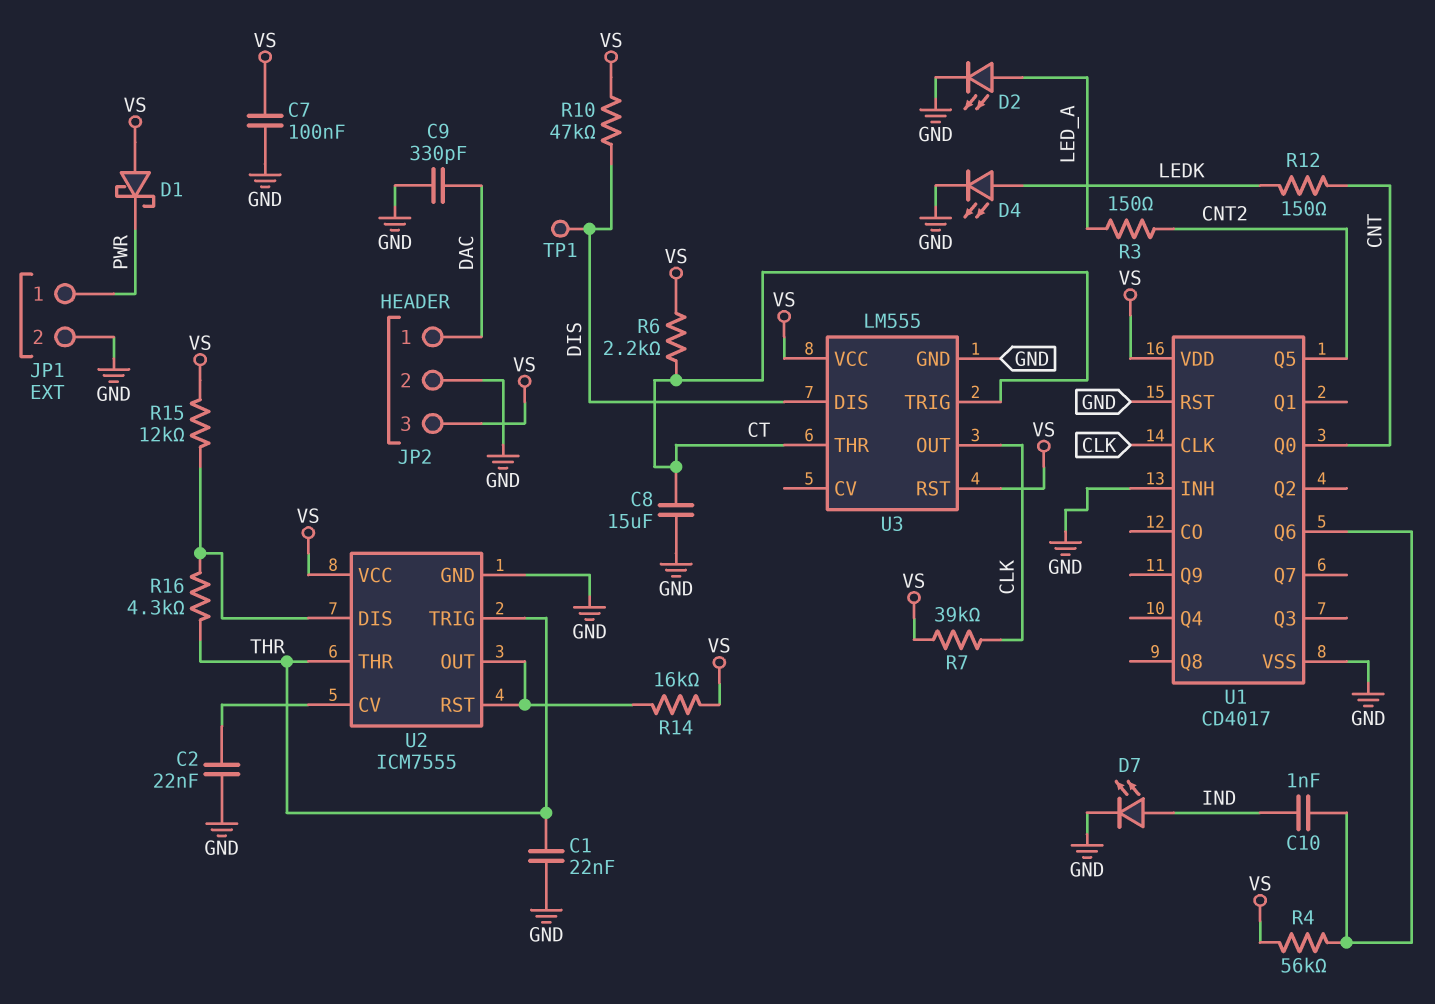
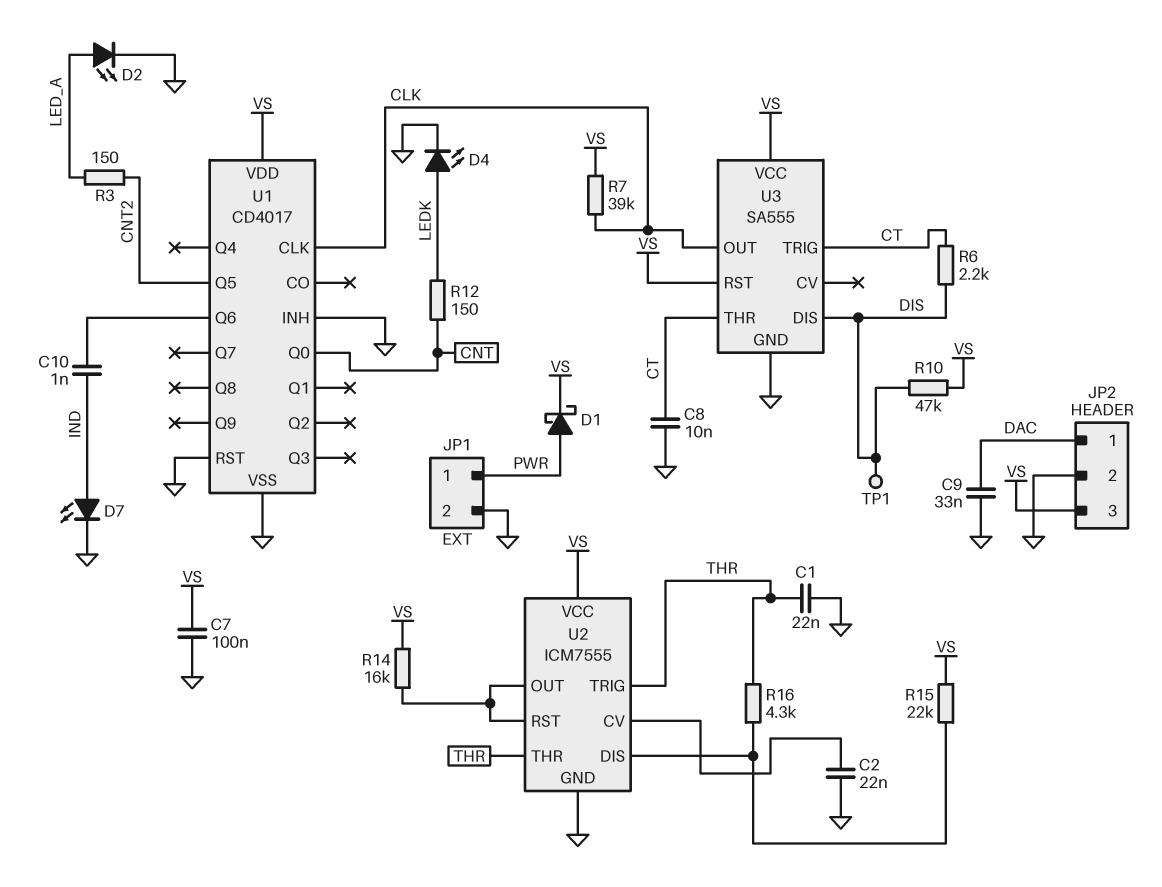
C8: 15uF (CT, GND) -> 10nF (CT, GND)
C9: 330pF (DAC, GND) -> 33nF (DAC, GND)
D1: schottky (A VS, K PWR) -> schottky (A PWR, K VS)
R4: 56k (U1/Q6, VS) -> none
R6: 2.2k (CT, VS) -> 2.2k (CT, DIS)
R15: 12k (U2/DIS, VS) -> 22k (U2/DIS, VS)
U3: LM555 -> SA555

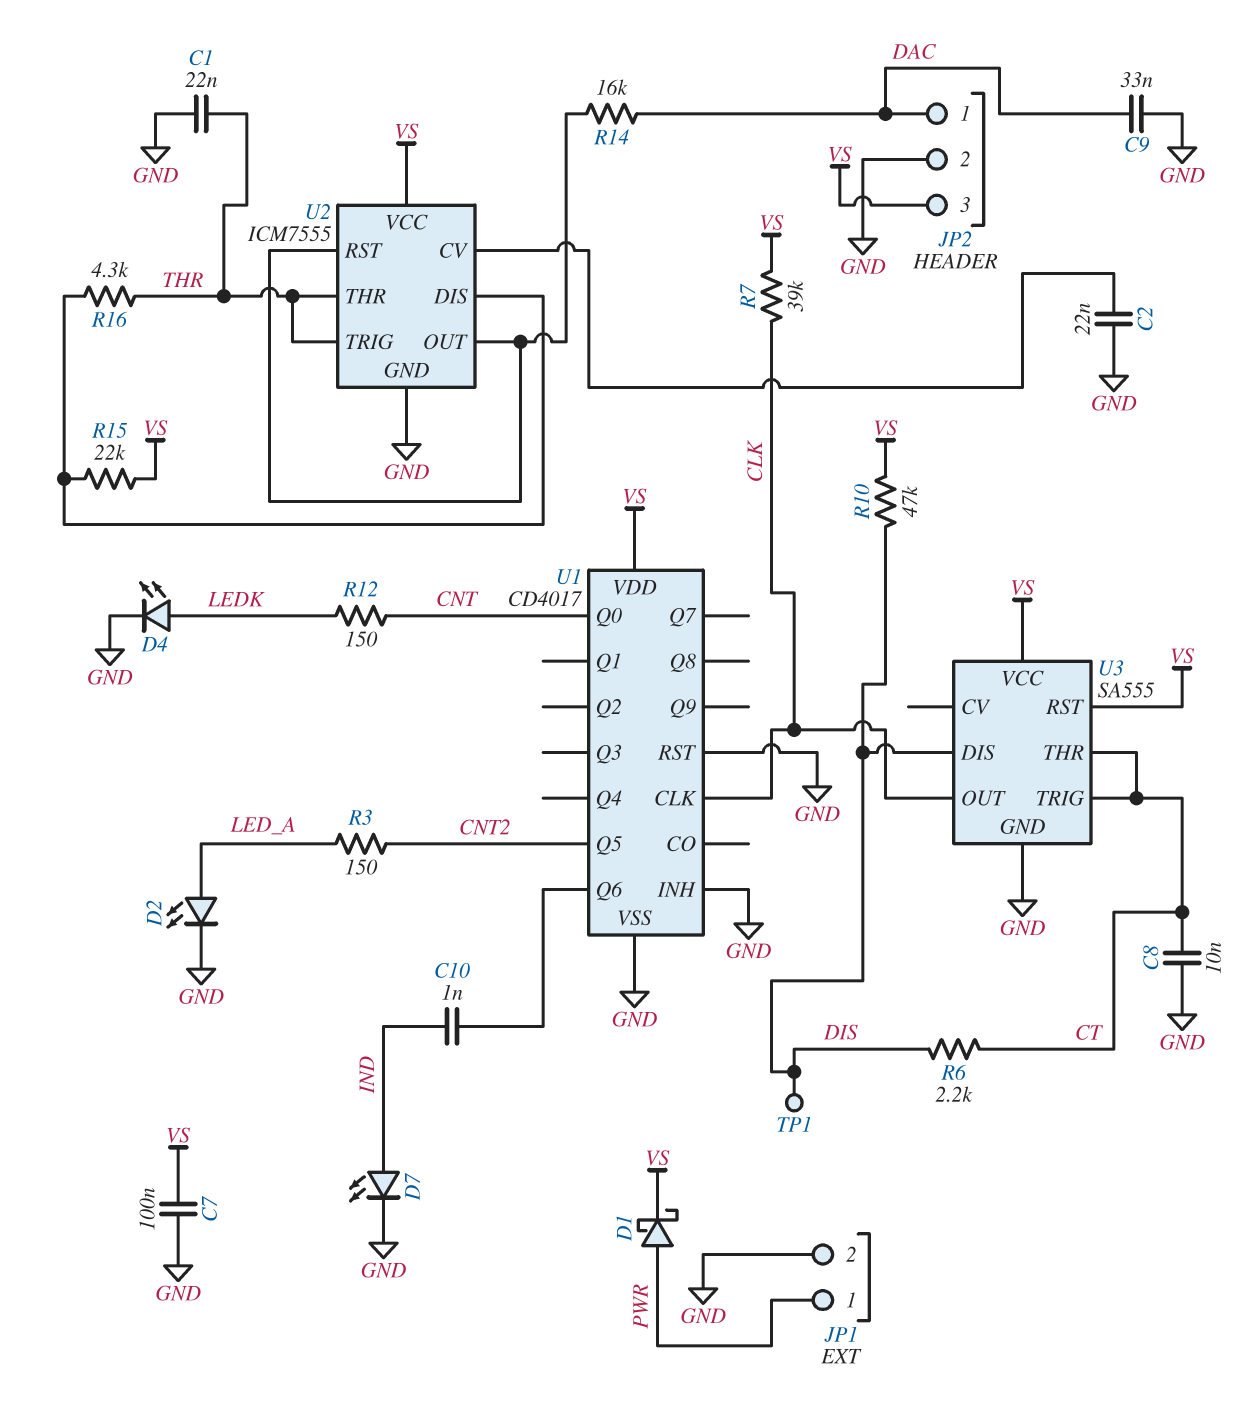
R14: 16k (U2/OUT, VS) -> 16k (DAC, U2/OUT)

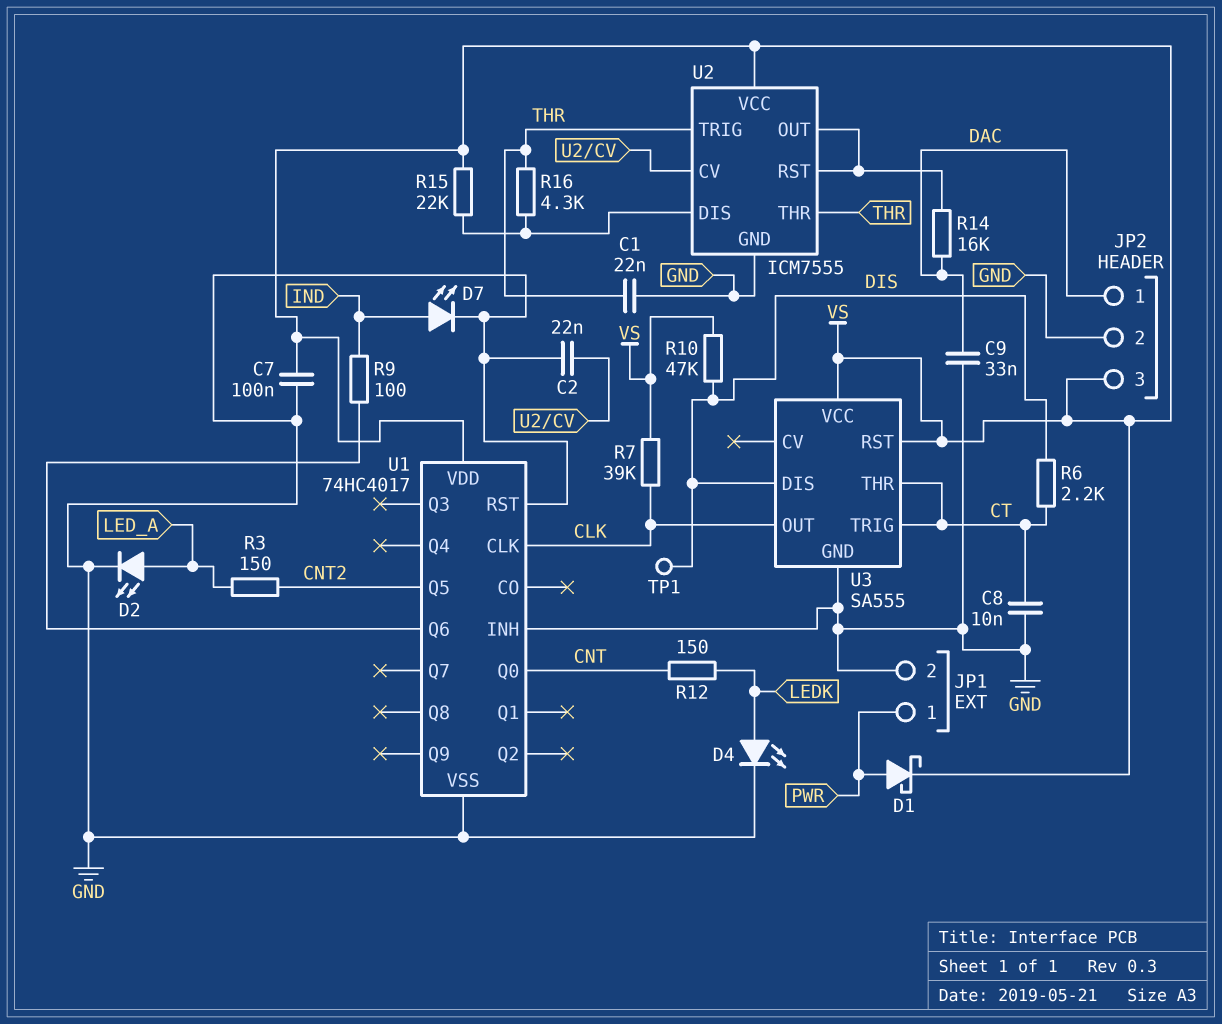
C10: 1nF (IND, U1/Q6) -> none
R9: none -> 100 (IND, U1/Q6)
U1: CD4017 -> 74HC4017

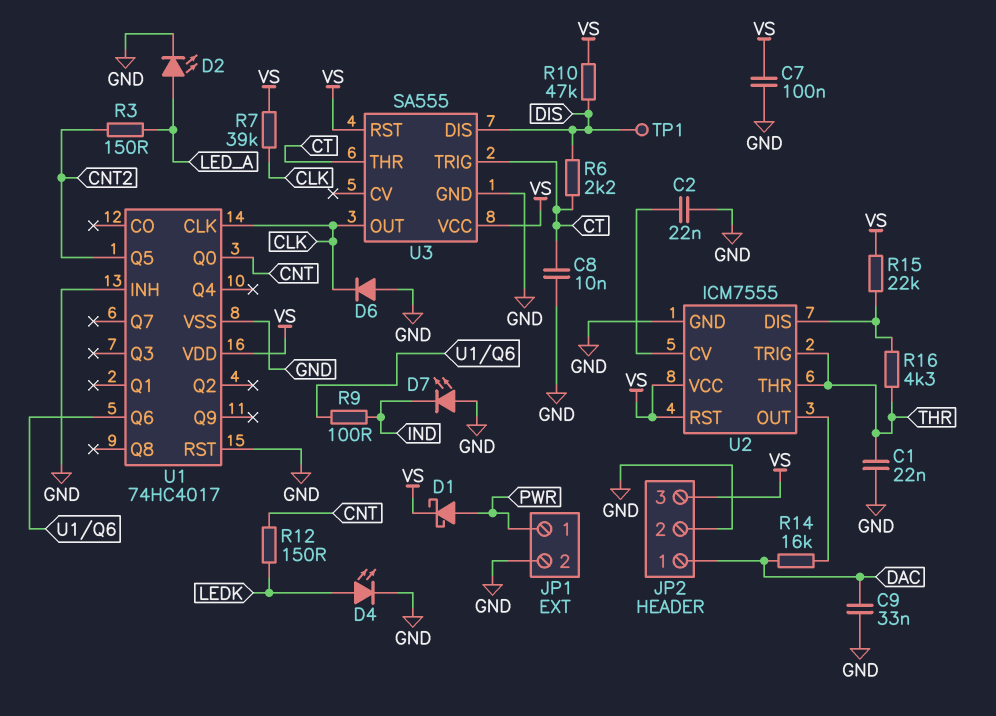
D6: none -> diode (A GND, K CLK)
D7: LED (A IND, K GND) -> LED (A GND, K IND)
U2 pin RST: U2/OUT -> VS

